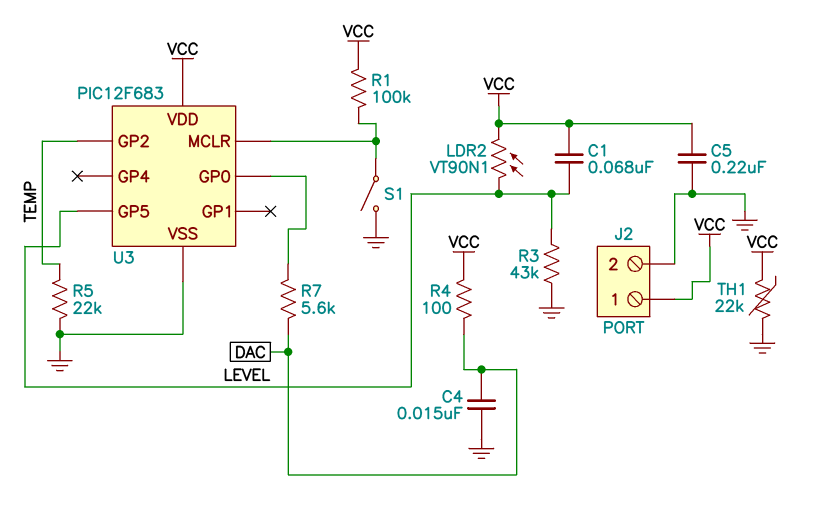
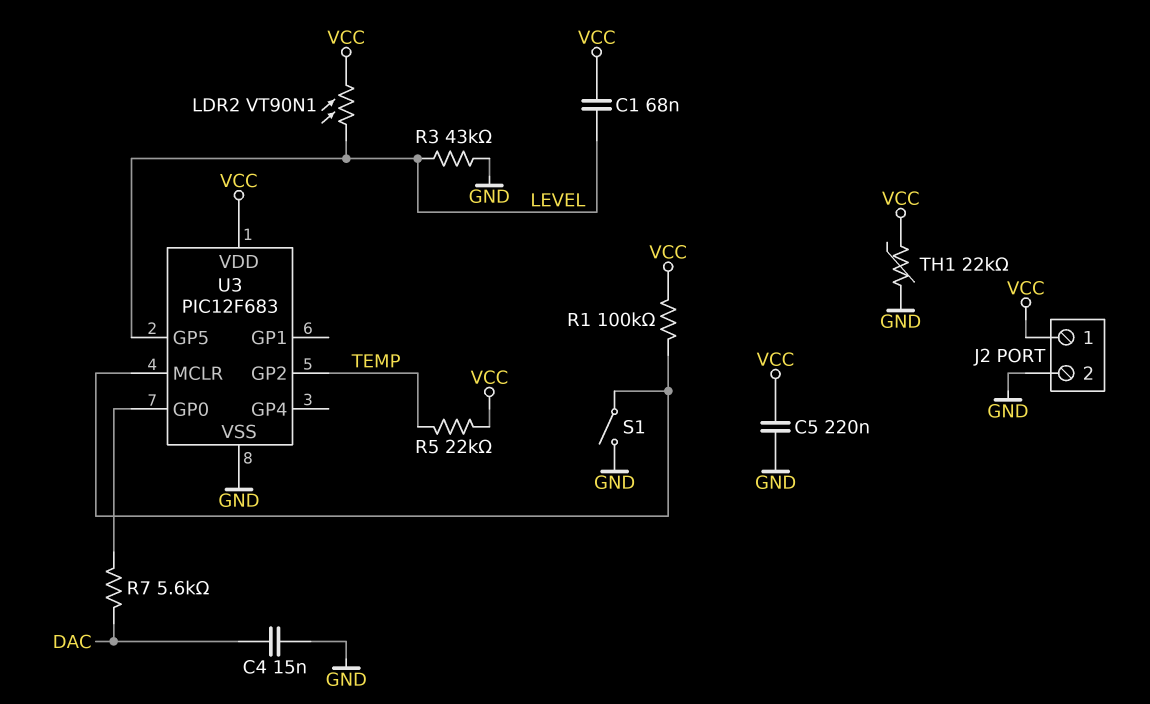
R4: 100 (DAC, VCC) -> none
R5: 22k (GND, TEMP) -> 22k (TEMP, VCC)

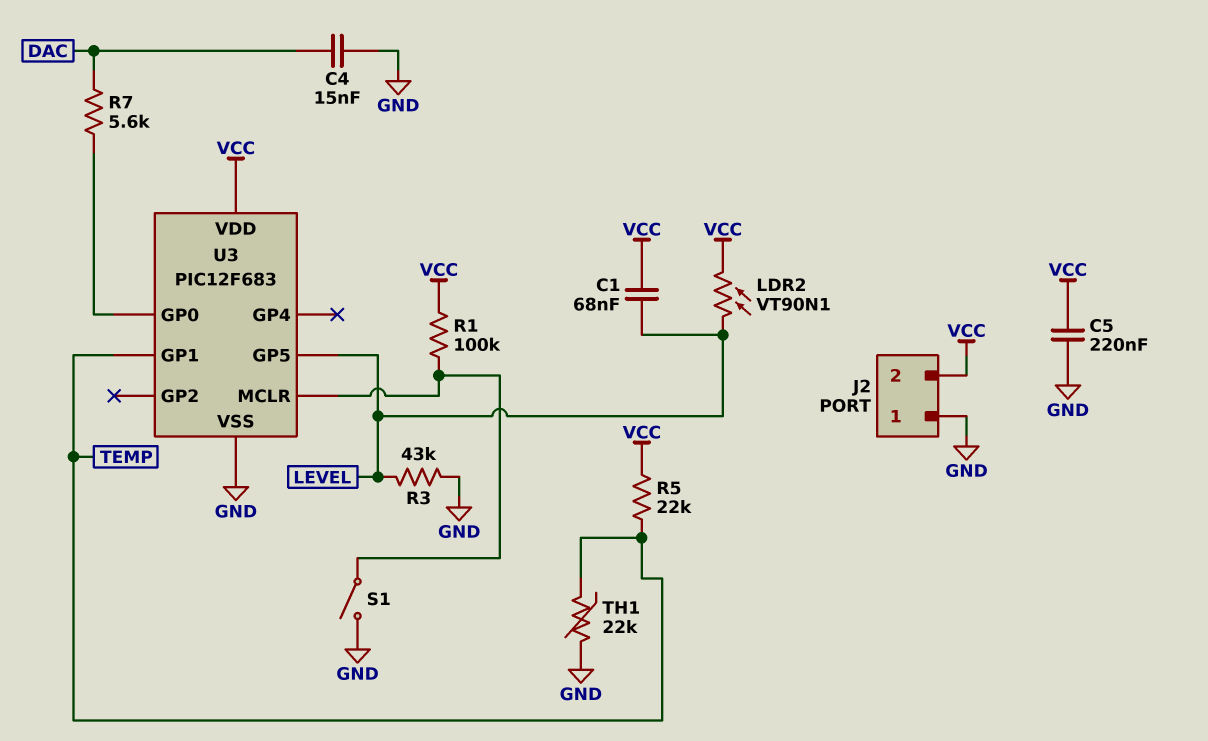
J2 pin 1: VCC -> GND
J2 pin 2: GND -> VCC
TH1: 22k (GND, VCC) -> 22k (GND, TEMP)
U3 pin GP1: none -> TEMP
U3 pin GP2: TEMP -> none

